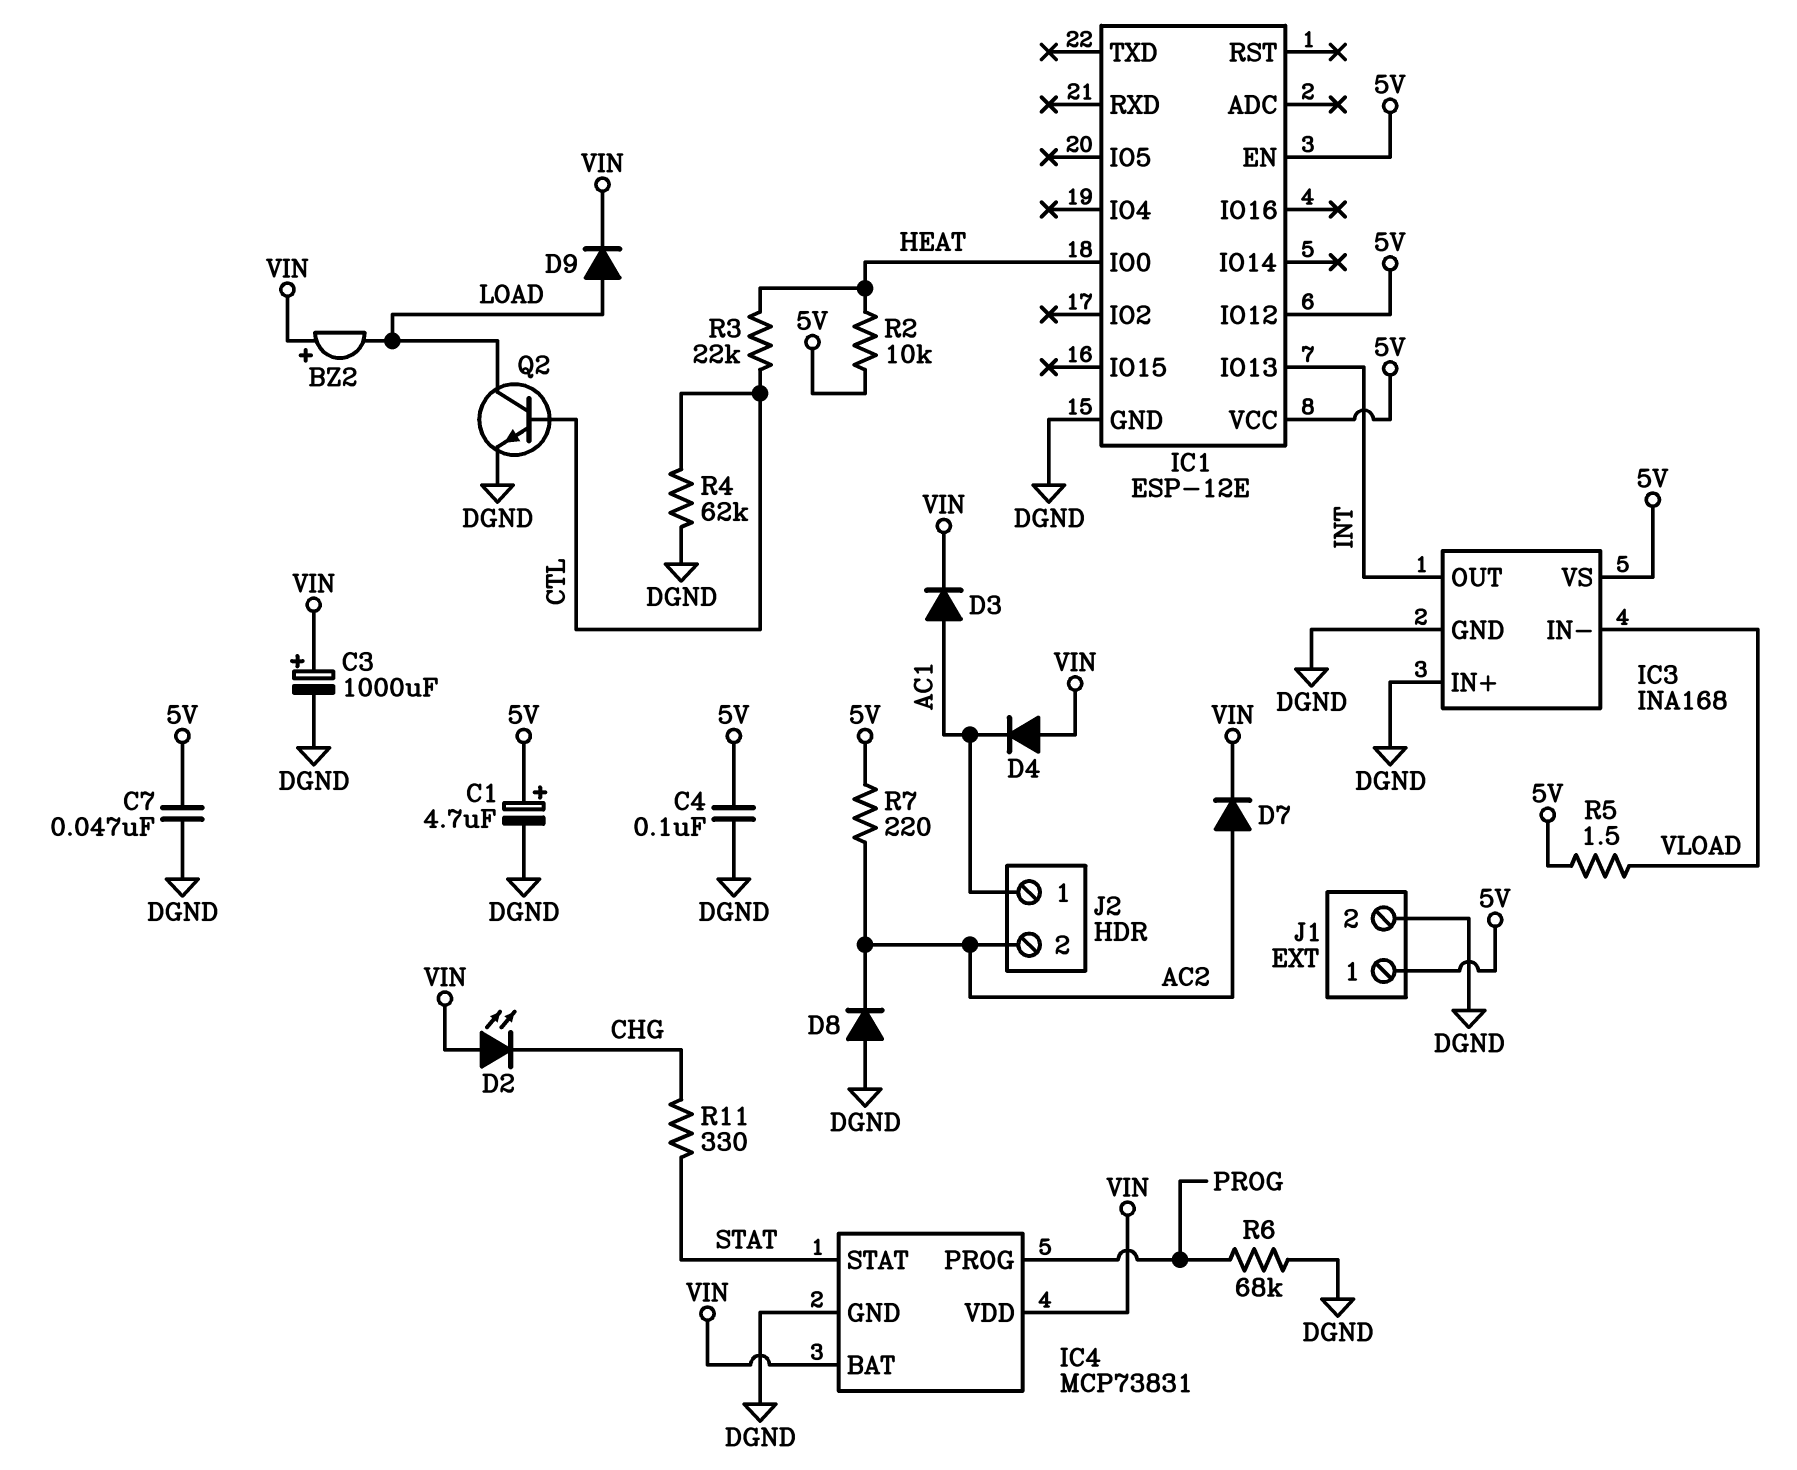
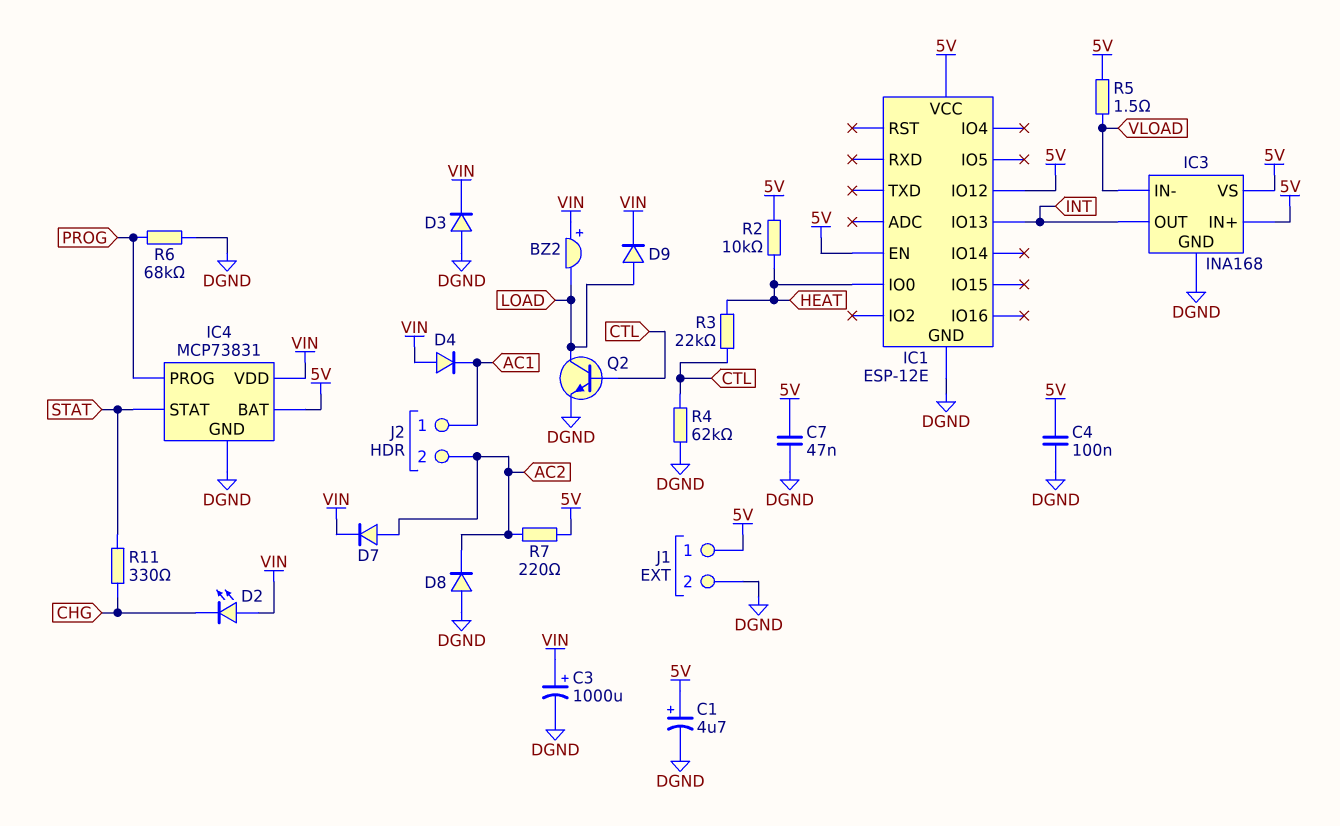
D3: diode (A AC1, K VIN) -> diode (A DGND, K VIN)
IC3 pin IN+: DGND -> 5V
IC4 pin BAT: VIN -> 5V

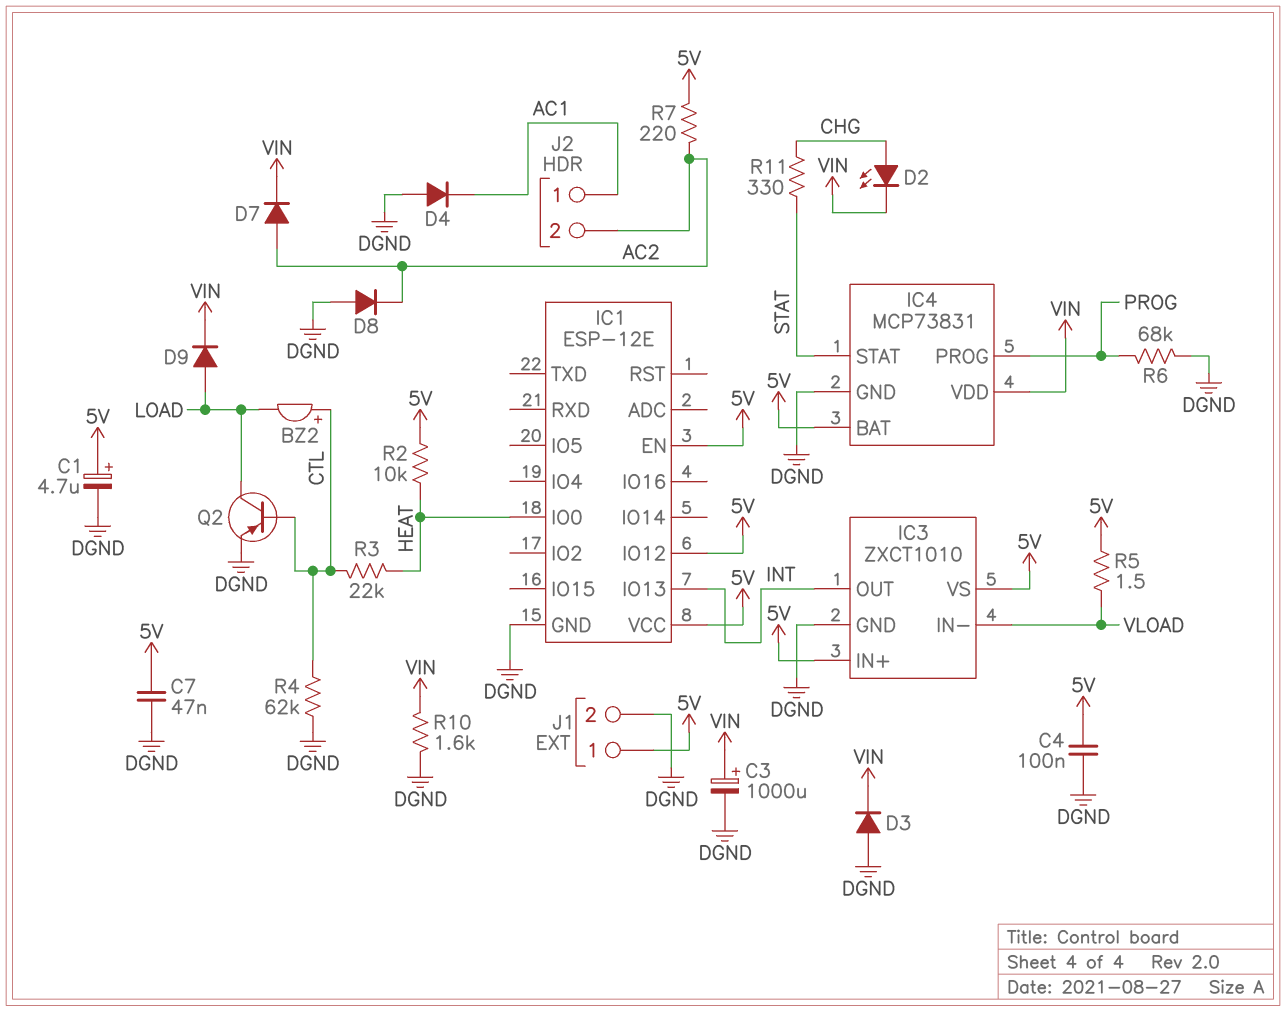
BZ2: buzzer (plus VIN, minus LOAD) -> buzzer (plus CTL, minus LOAD)
D2: LED (A VIN, K CHG) -> LED (A CHG, K VIN)
D4: diode (A VIN, K AC1) -> diode (A DGND, K AC1)
IC3: INA168 -> ZXCT1010
Q2: NPN (B CTL, C LOAD, E DGND) -> PNP (B CTL, C LOAD, E DGND)
R10: none -> 1.6k (DGND, VIN)

